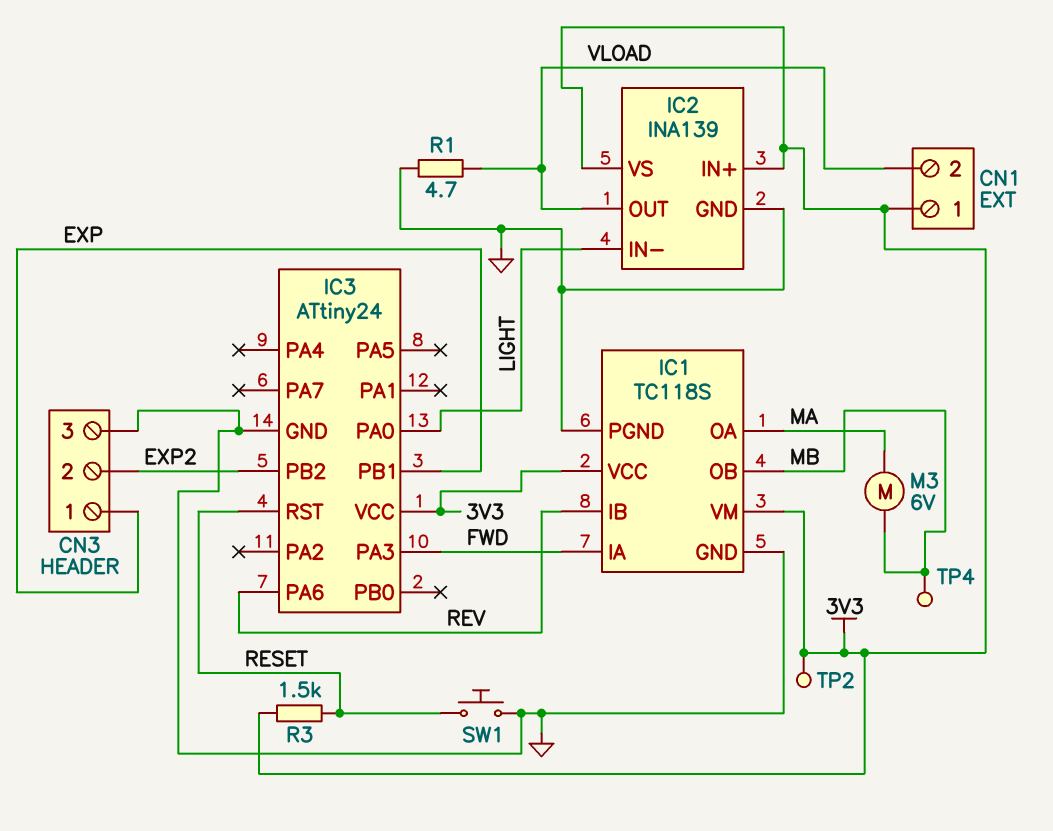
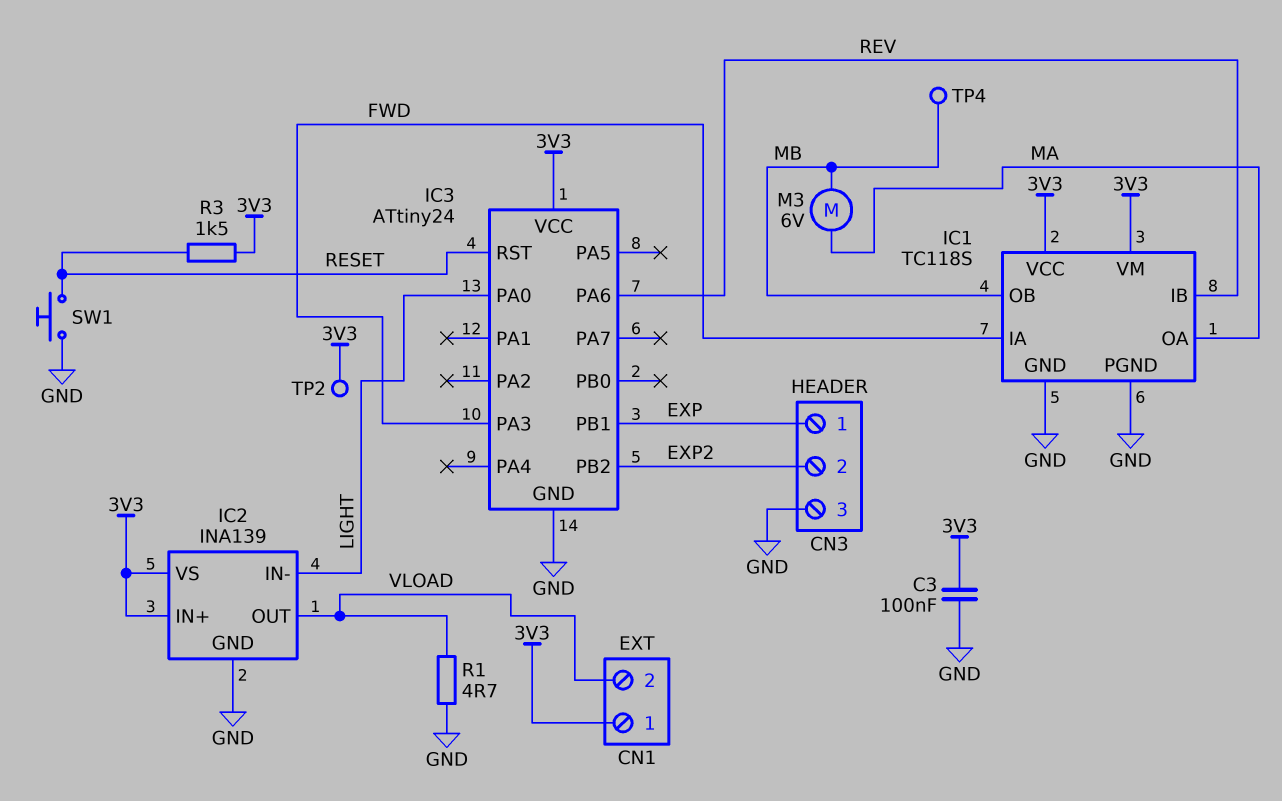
C3: none -> 100nF (3V3, GND)

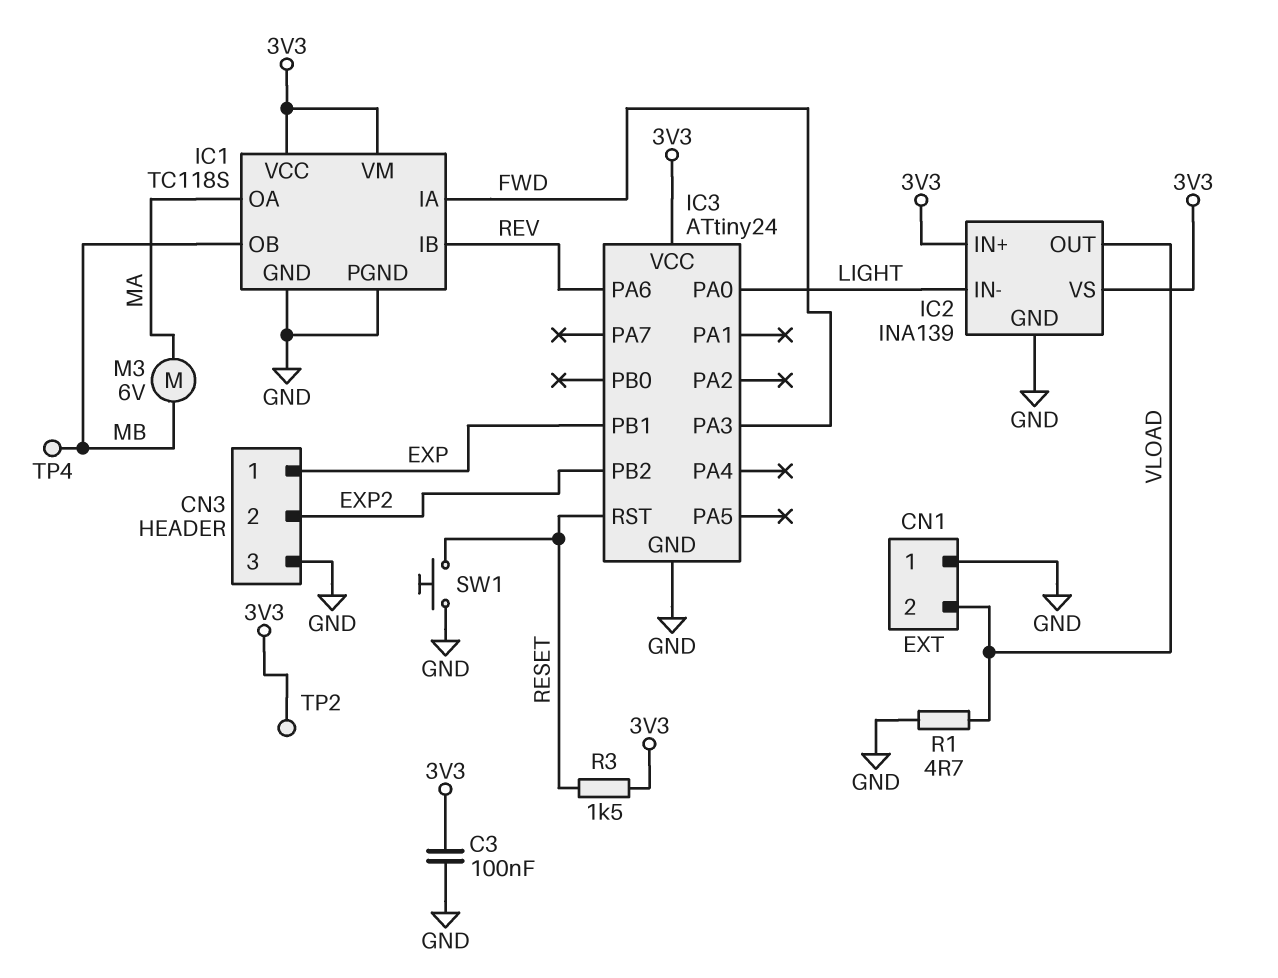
CN1 pin 1: 3V3 -> GND

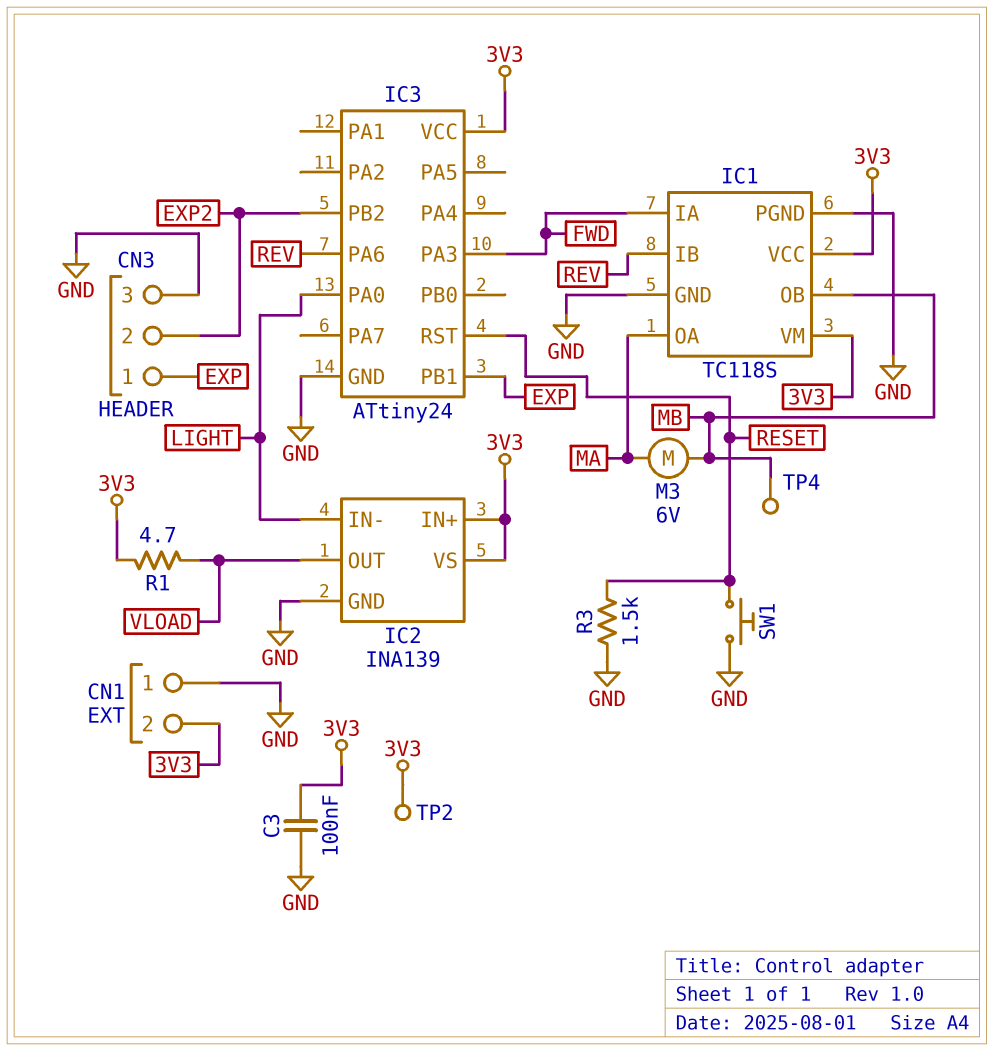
CN1 pin 2: VLOAD -> 3V3
R1: 4.7 (GND, VLOAD) -> 4.7 (3V3, VLOAD)
R3: 1.5k (3V3, RESET) -> 1.5k (GND, RESET)

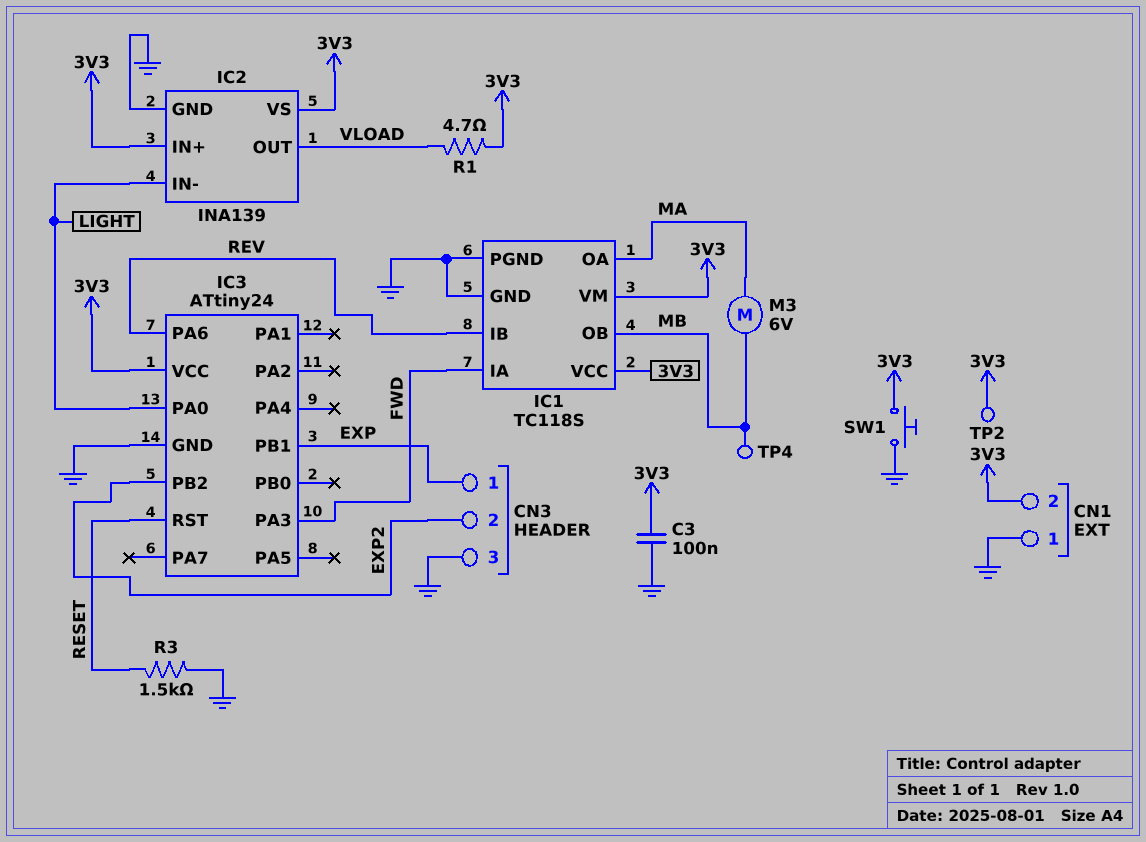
SW1: button (GND, RESET) -> button (3V3, GND)

